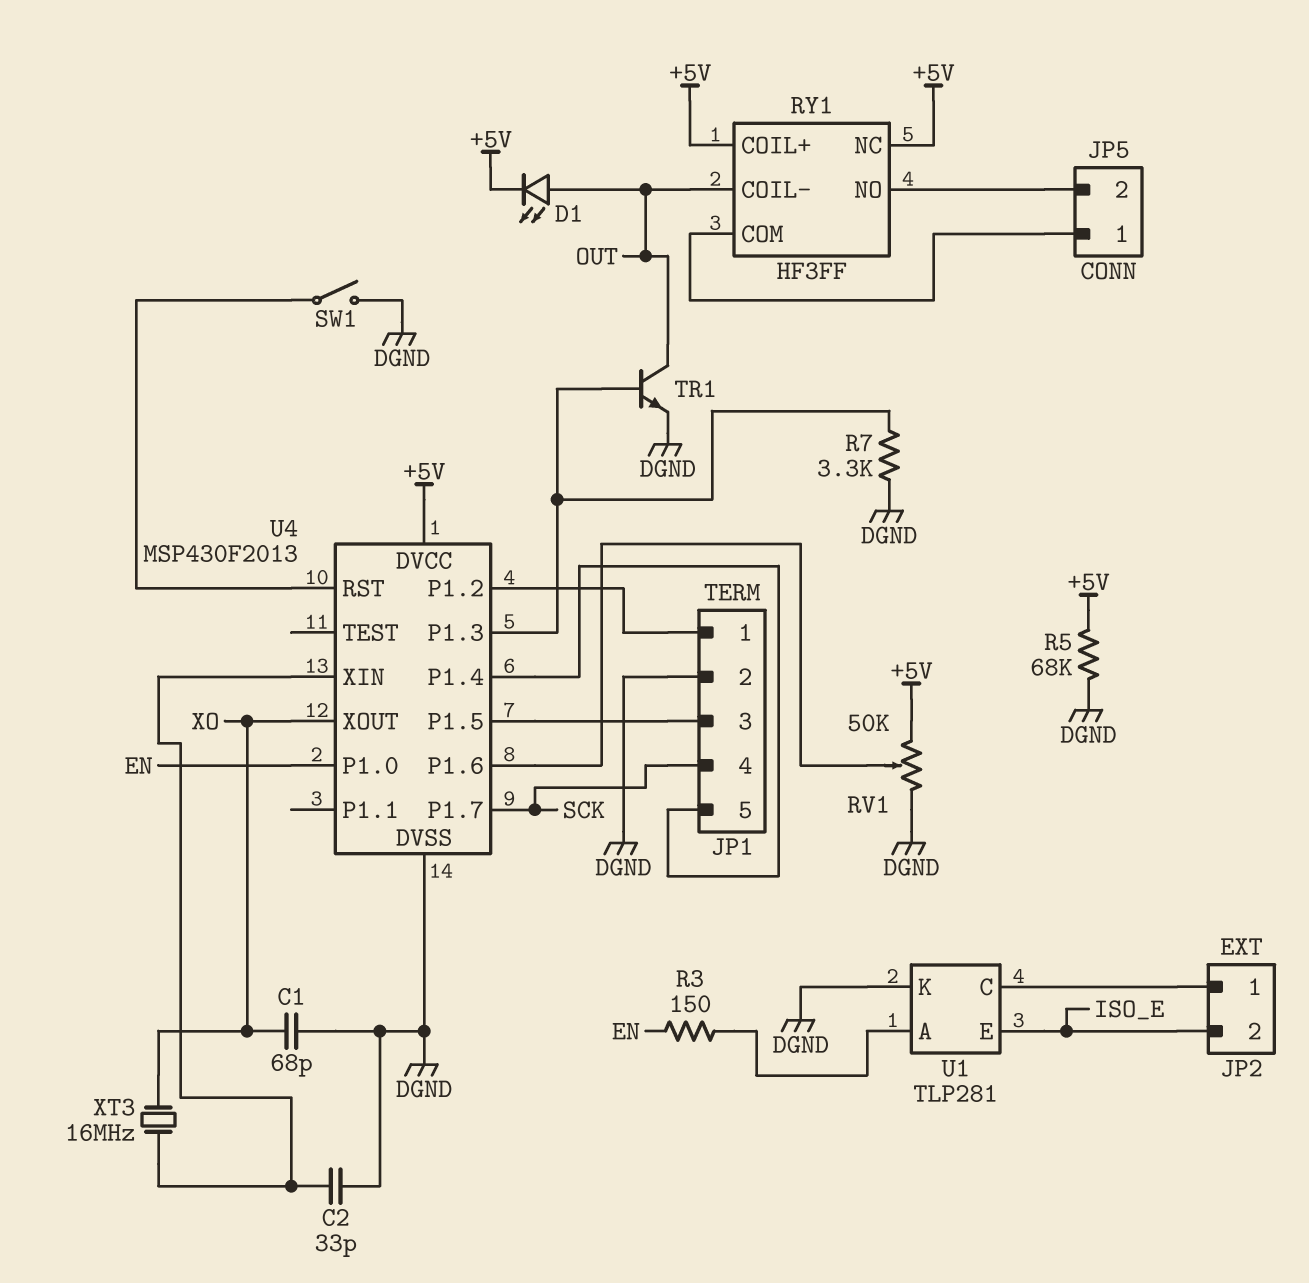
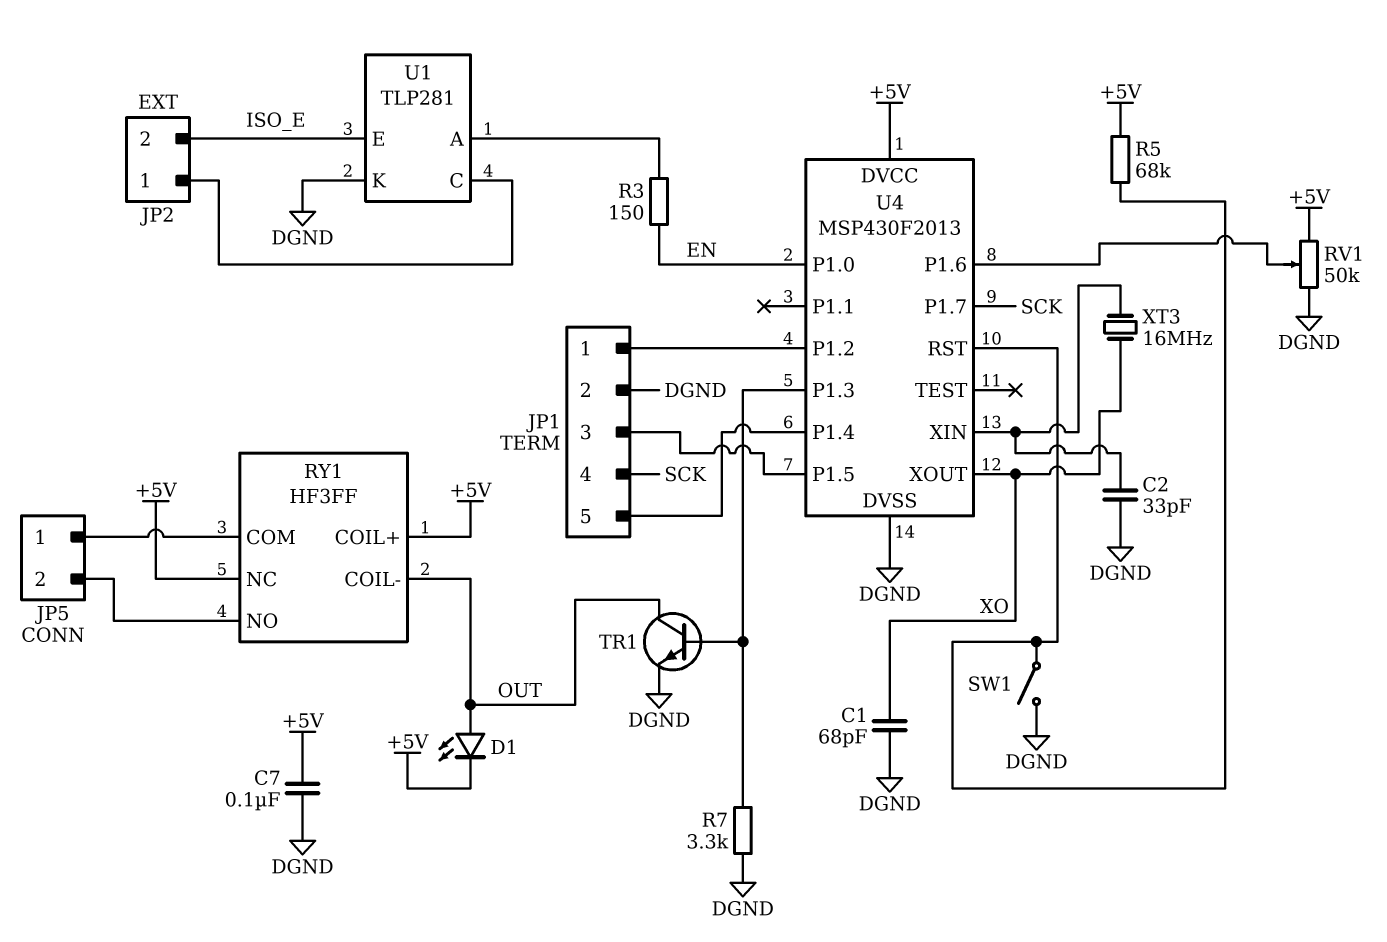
C7: none -> 100nF (+5V, DGND)
R5: 68k (+5V, DGND) -> 68k (+5V, U4/RST)

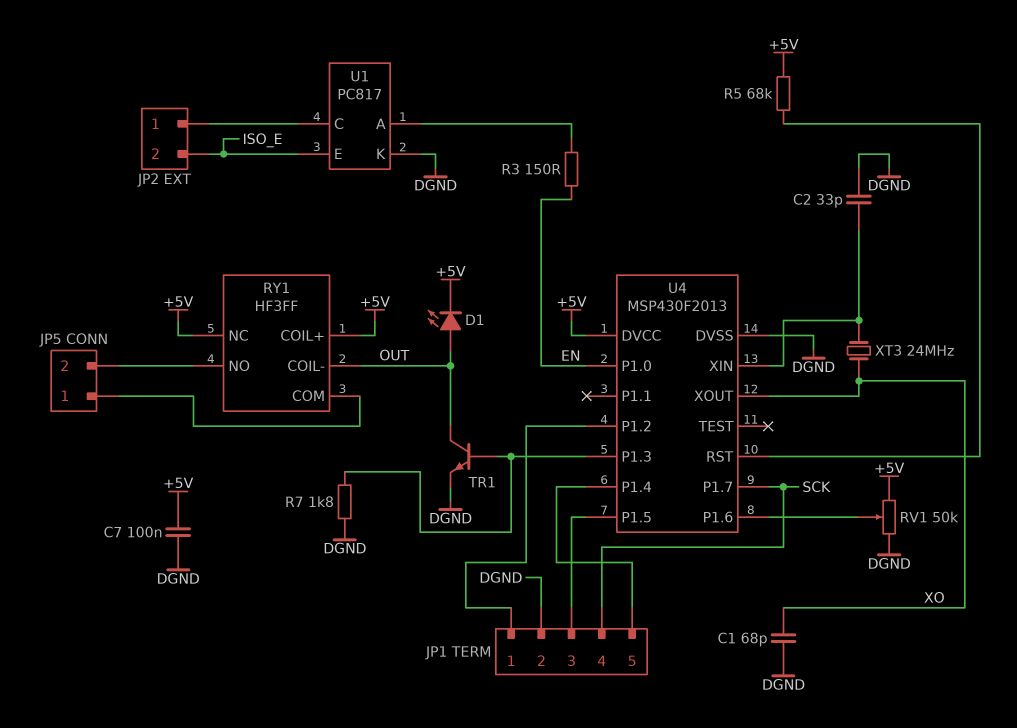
R7: 3.3k (DGND, U4/P1.3) -> 1.8k (DGND, U4/P1.3)
SW1: switch (DGND, U4/RST) -> none
U1: TLP281 -> PC817
XT3: 16MHz (U4/XIN, XO) -> 24MHz (U4/XIN, XO)

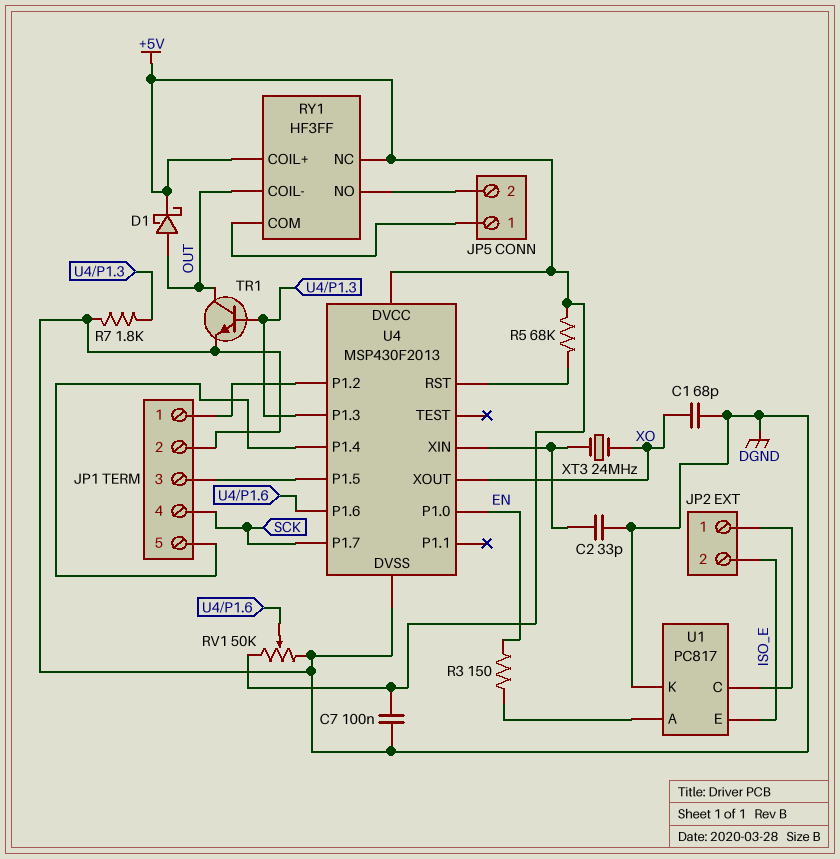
D1: LED (A OUT, K +5V) -> schottky (A OUT, K +5V)

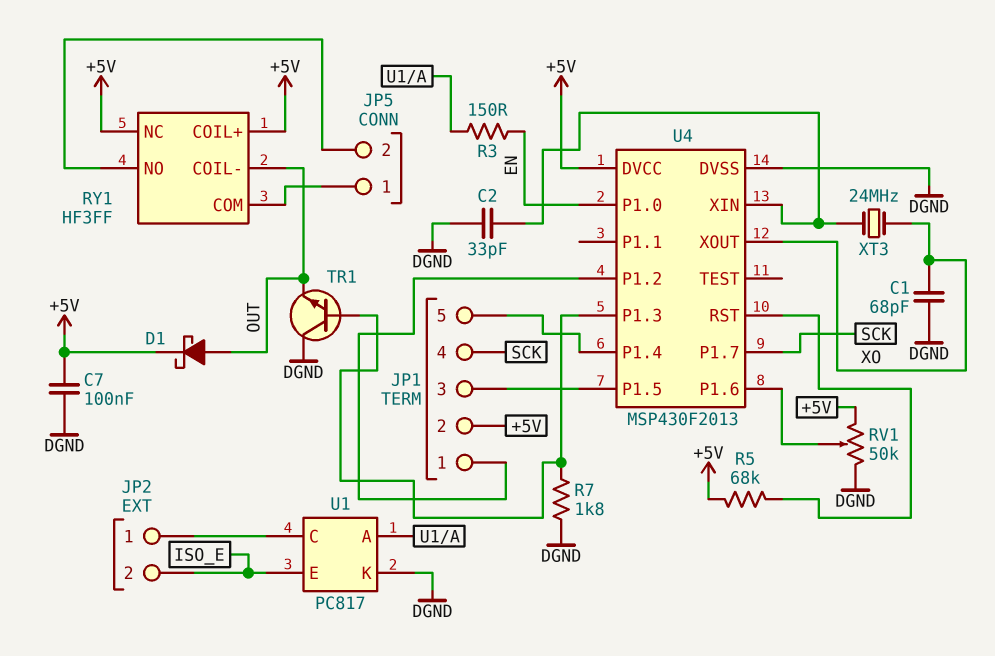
JP1 pin 2: DGND -> +5V
TR1: NPN (B U4/P1.3, C OUT, E DGND) -> NPN (B U4/P1.3, C DGND, E OUT)

